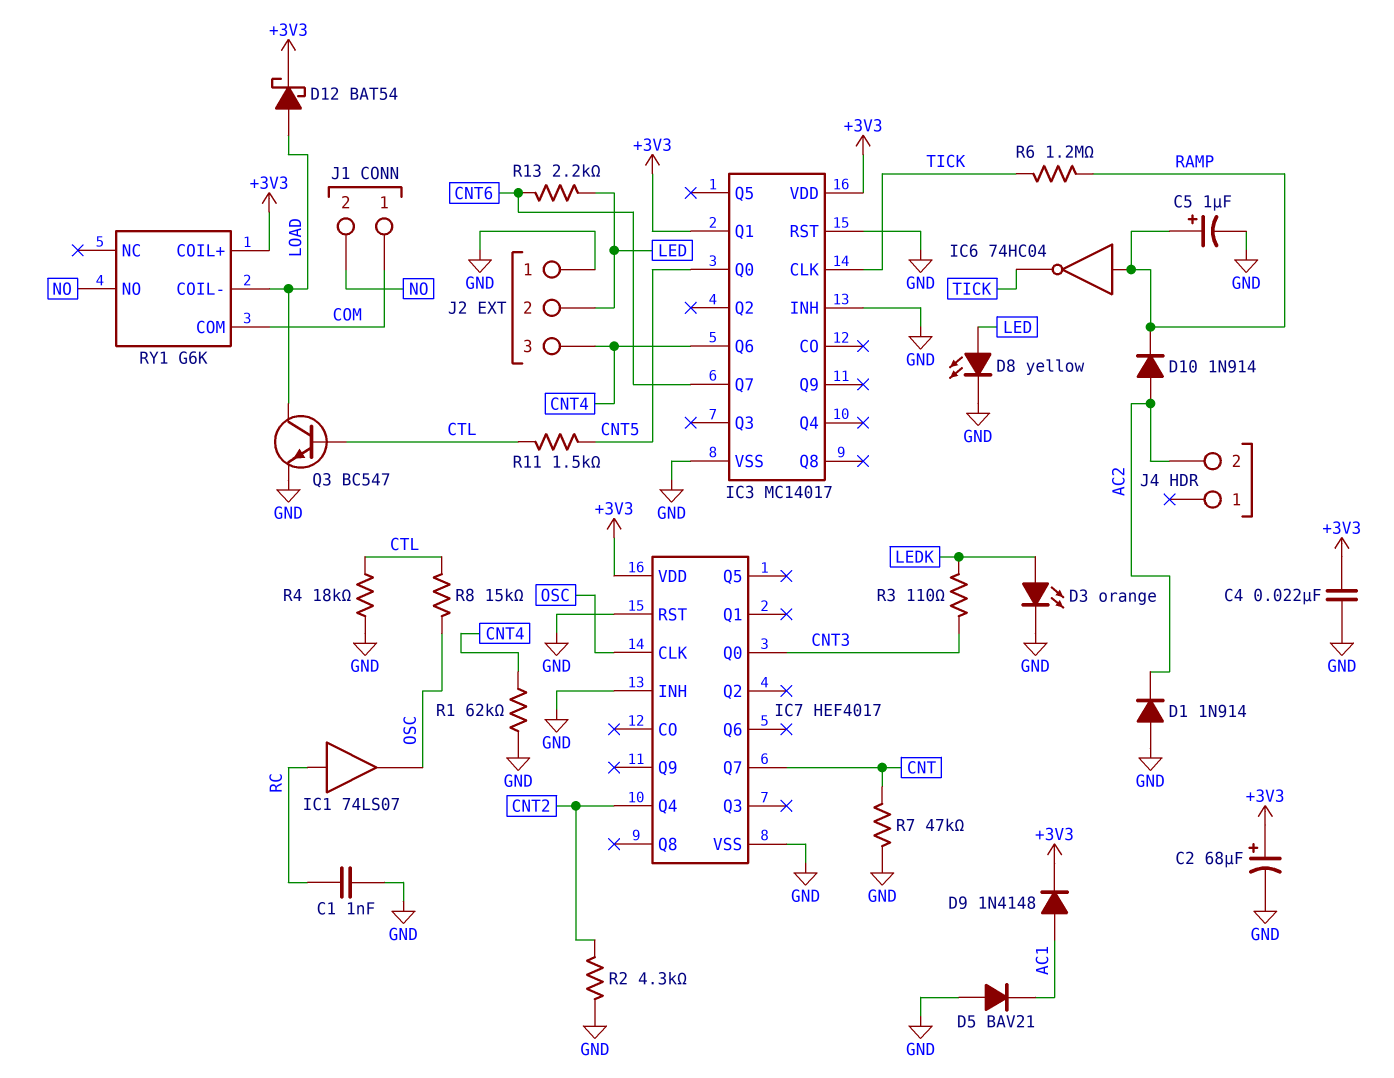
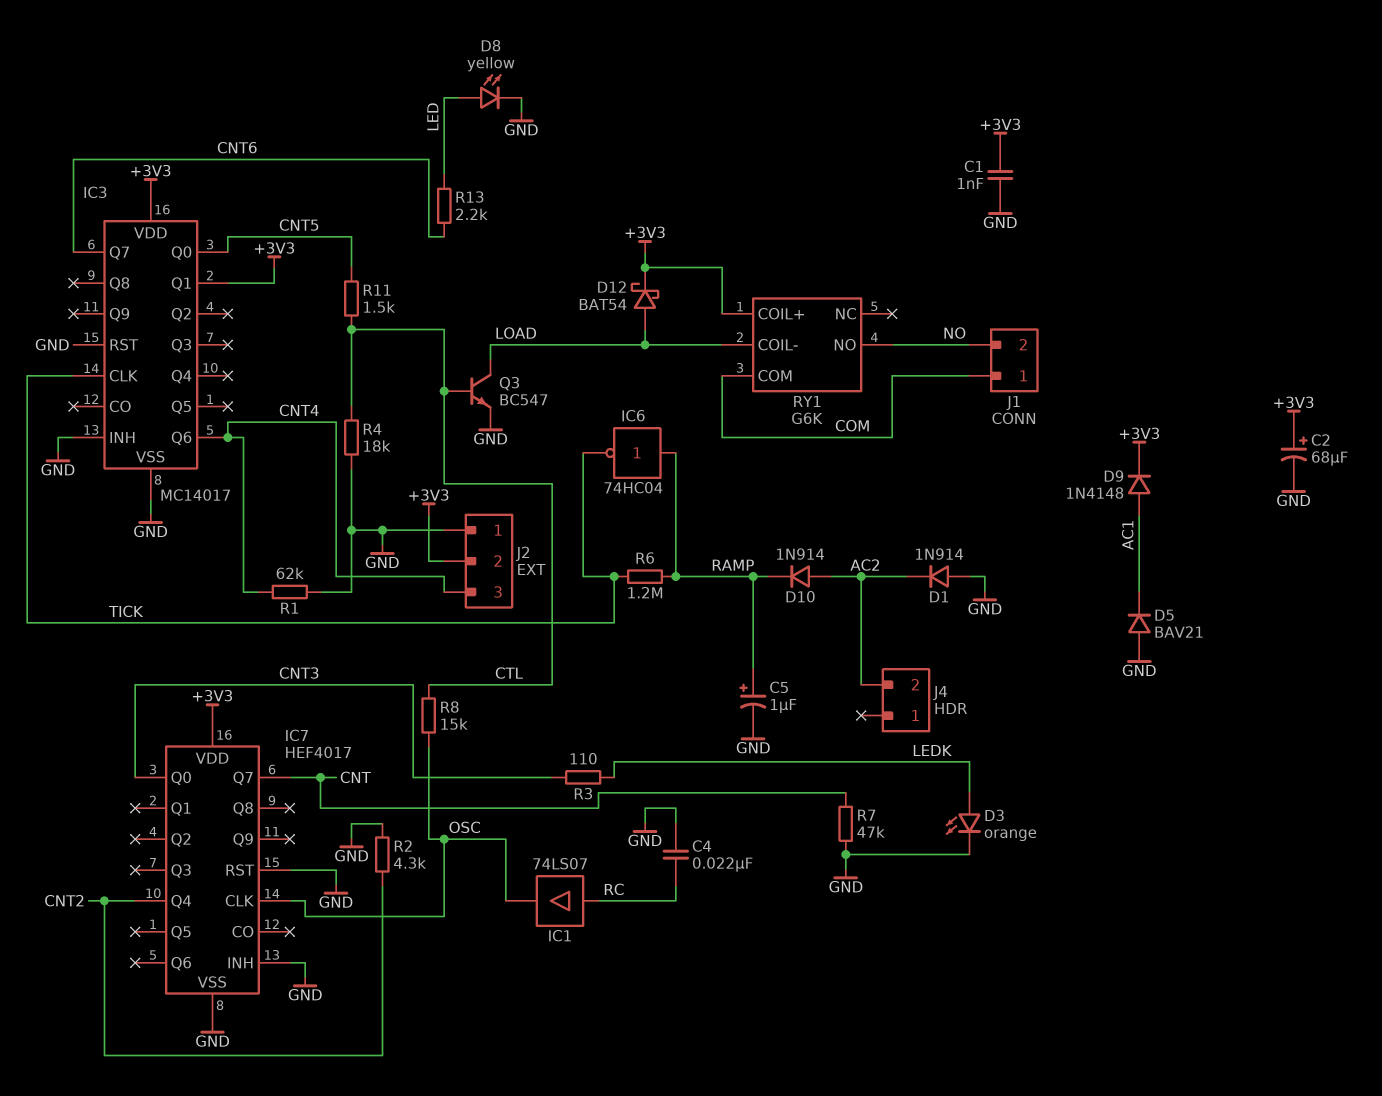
C1: 1nF (GND, RC) -> 1nF (+3V3, GND)
C4: 22nF (+3V3, GND) -> 22nF (GND, RC)
J2 pin 2: LED -> +3V3

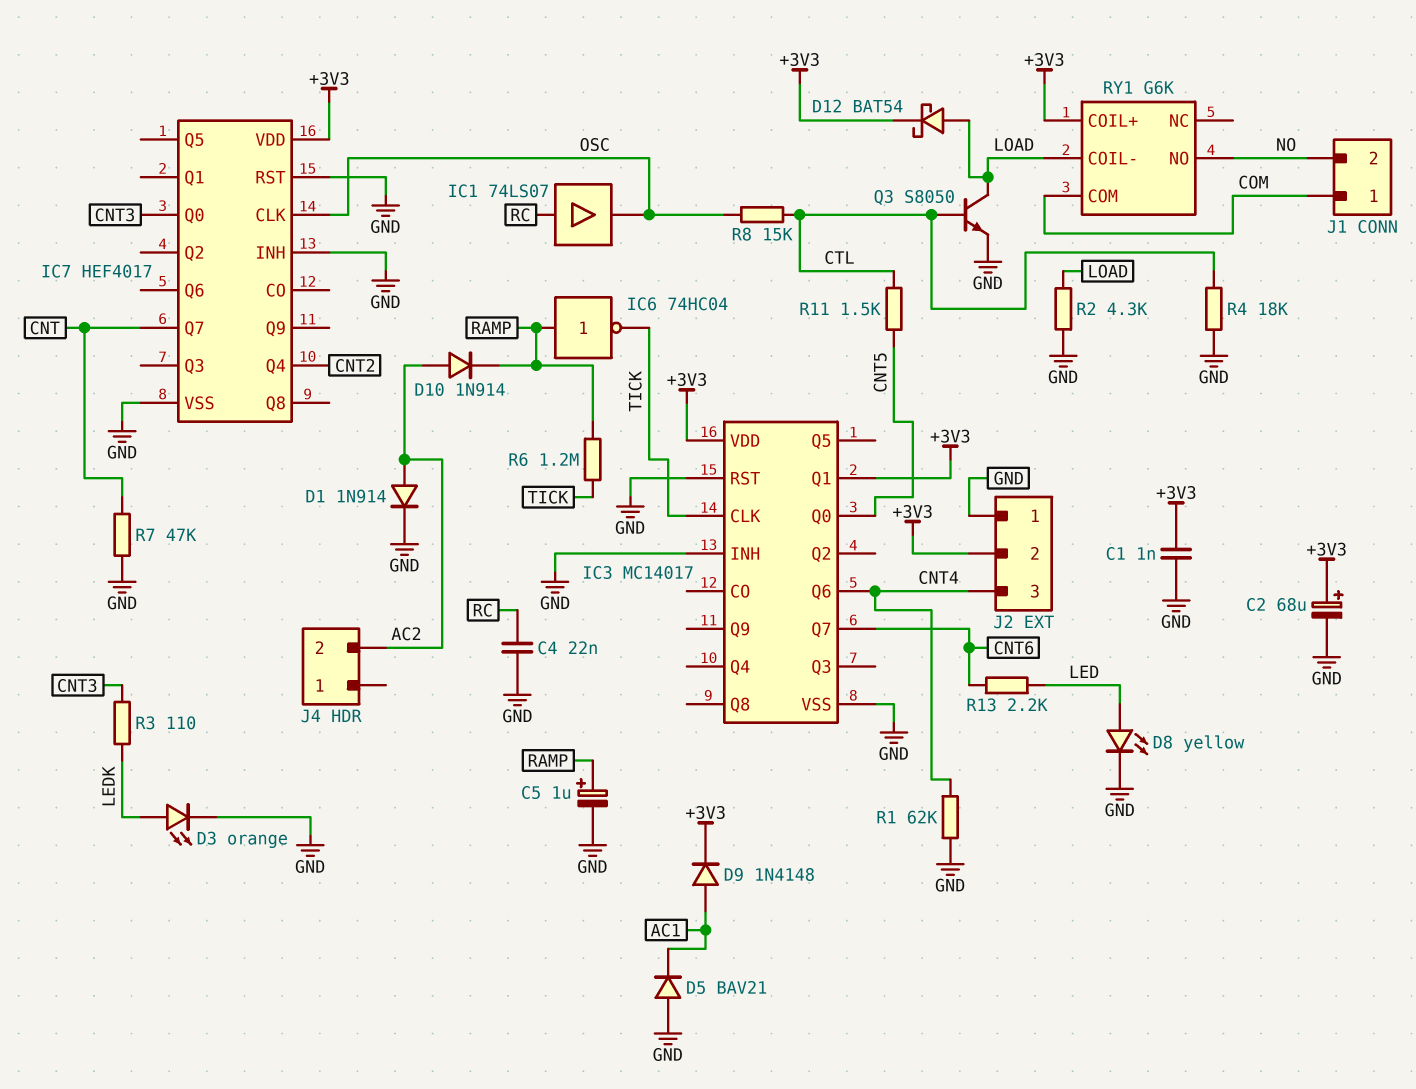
D1: diode 1N914 (A GND, K AC2) -> diode 1N914 (A AC2, K GND)
Q3: NPN BC547 (B CTL, C LOAD, E GND) -> NPN S8050 (B CTL, C LOAD, E GND)
R2: 4.3k (CNT2, GND) -> 4.3k (GND, LOAD)

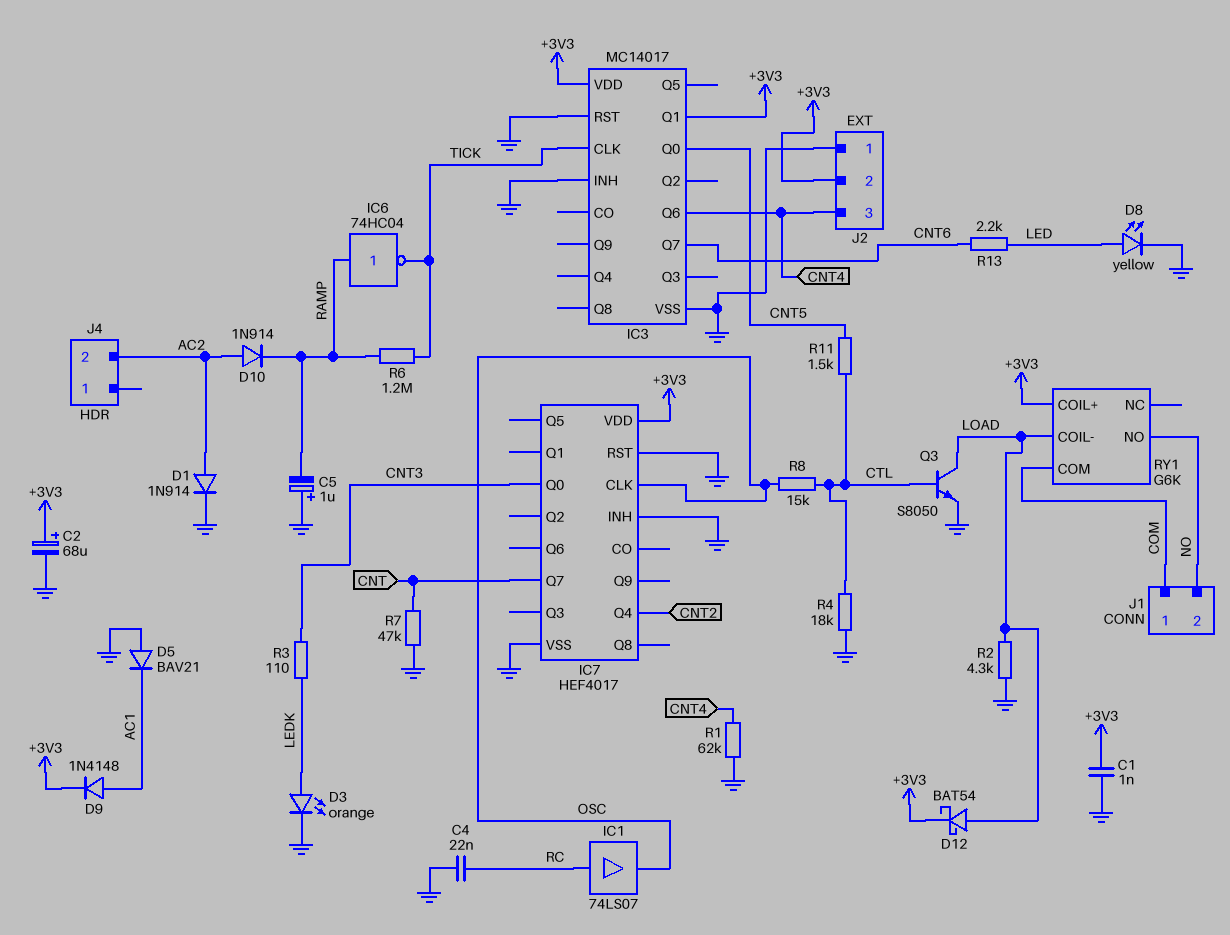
C5: 1uF (plus RAMP, minus GND) -> 1uF (plus GND, minus RAMP)

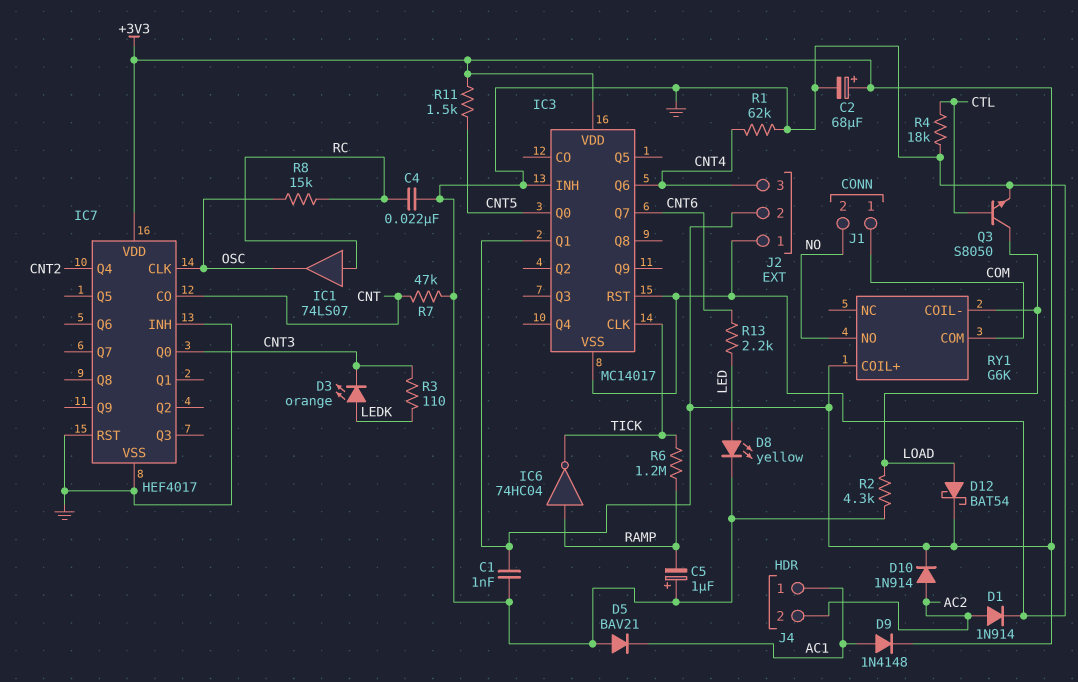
D3: LED orange (A LEDK, K GND) -> LED orange (A LEDK, K CNT3)
D10: diode 1N914 (A AC2, K RAMP) -> diode 1N914 (A AC2, K +3V3)
IC7 pin CO: none -> CNT
IC7 pin Q7: CNT -> none
J4 pin 1: none -> AC1
R8: 15k (CTL, OSC) -> 15k (OSC, RC)
R11: 1.5k (CNT5, CTL) -> 1.5k (+3V3, CNT5)

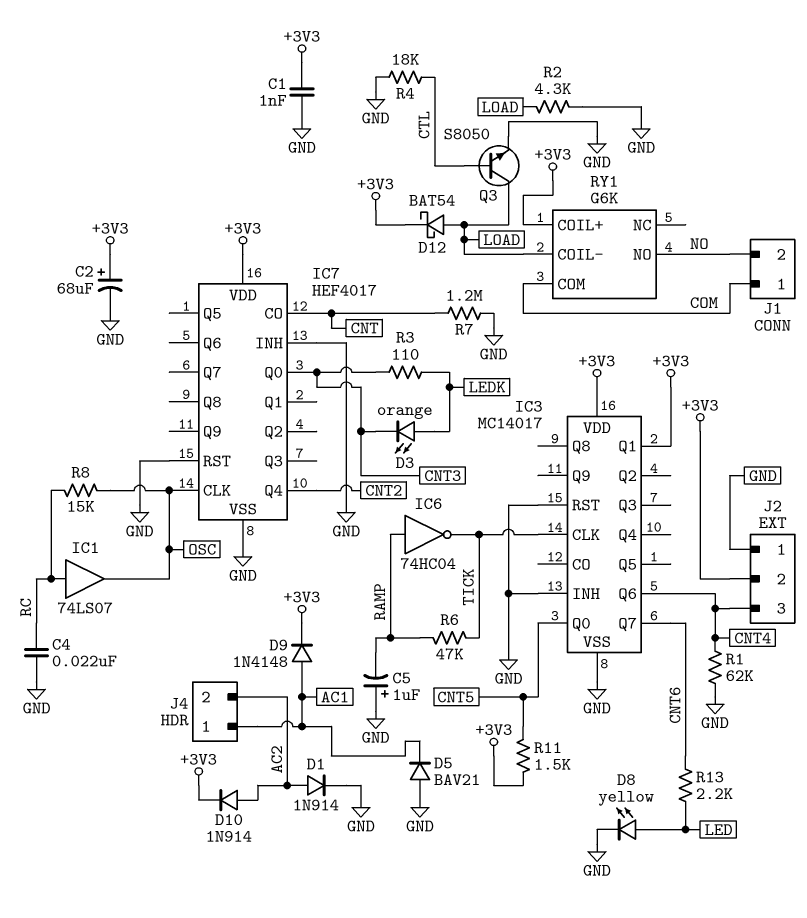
R6: 1.2M (RAMP, TICK) -> 47k (RAMP, TICK)
R7: 47k (CNT, GND) -> 1.2M (CNT, GND)

